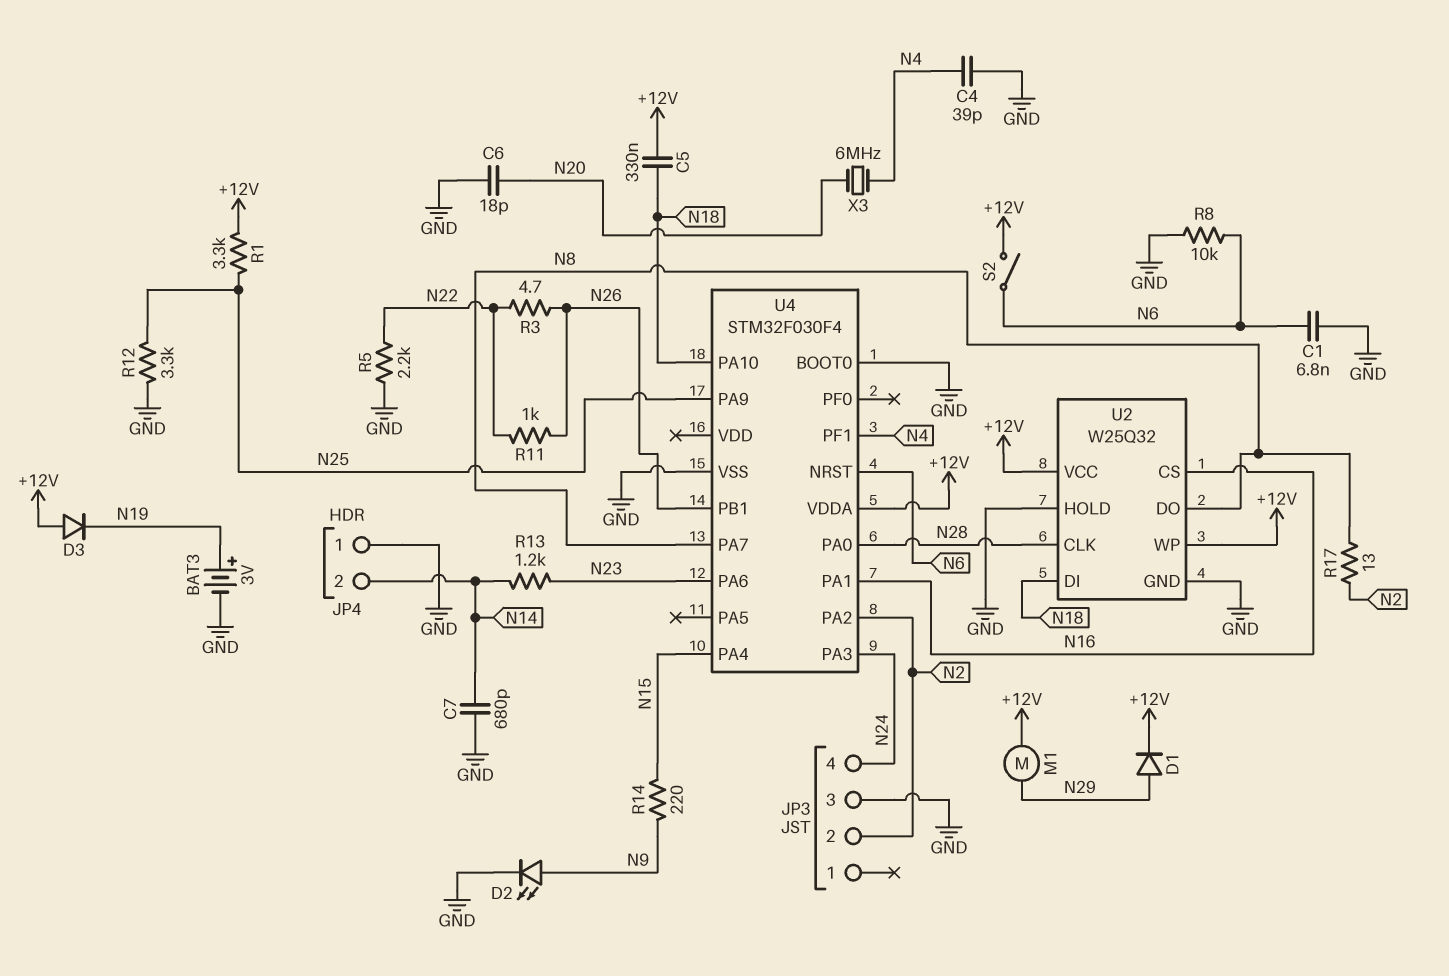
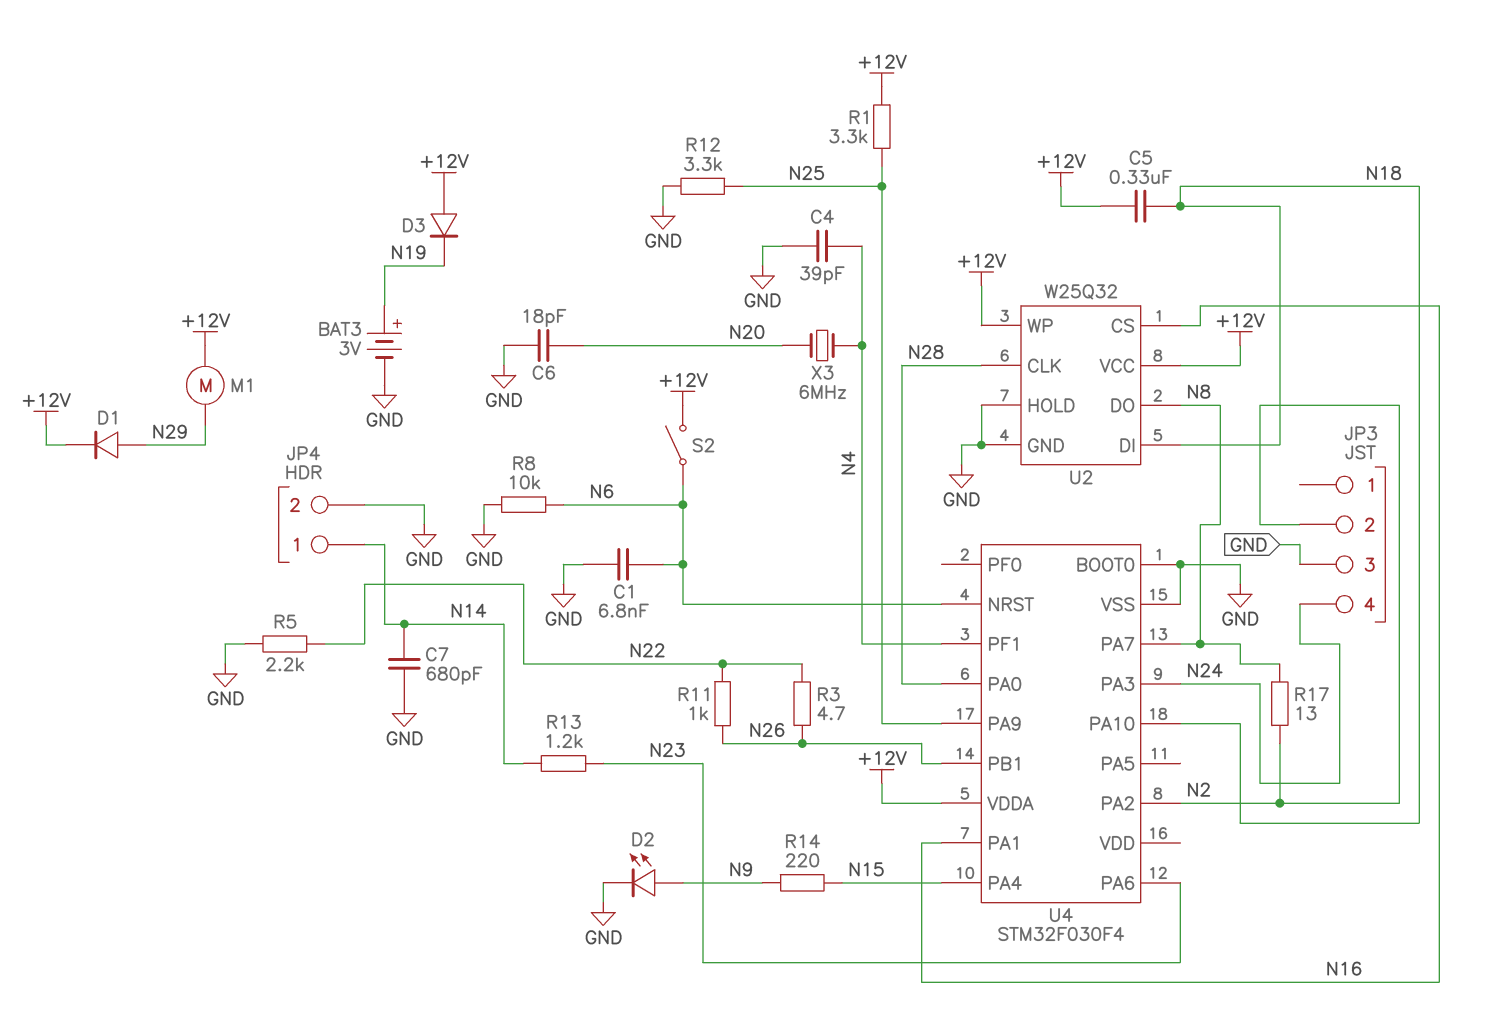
JP4 pin 1: GND -> N14
JP4 pin 2: N14 -> GND

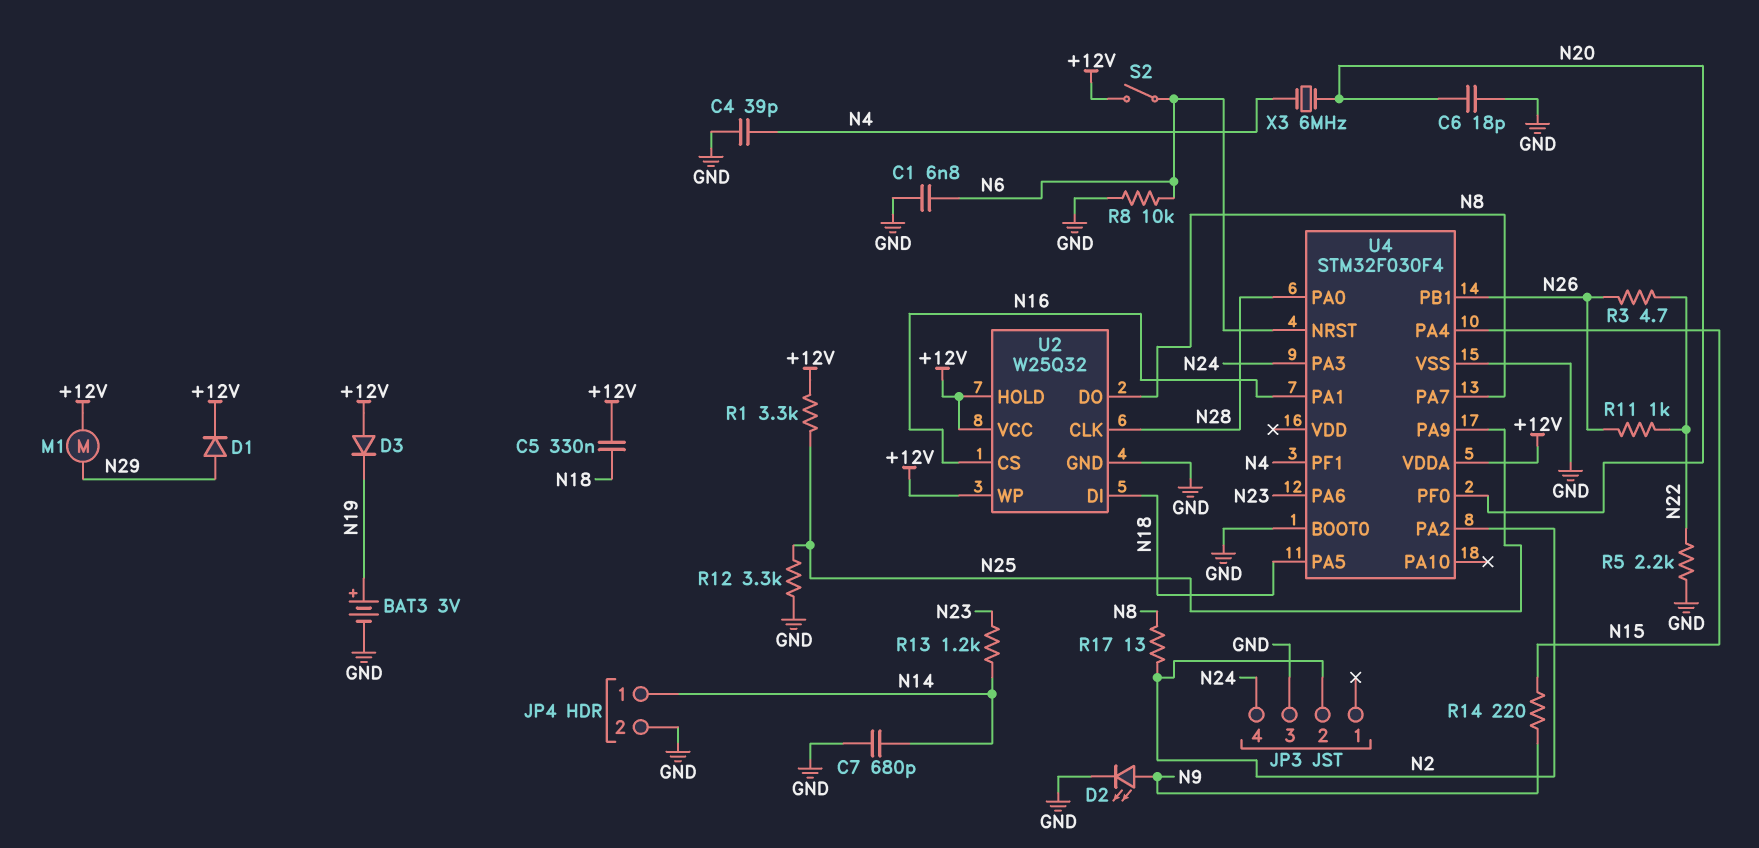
U2 pin HOLD: GND -> +12V
U4 pin PA5: none -> N18
U4 pin PA10: N18 -> none
U4 pin PF0: none -> N20

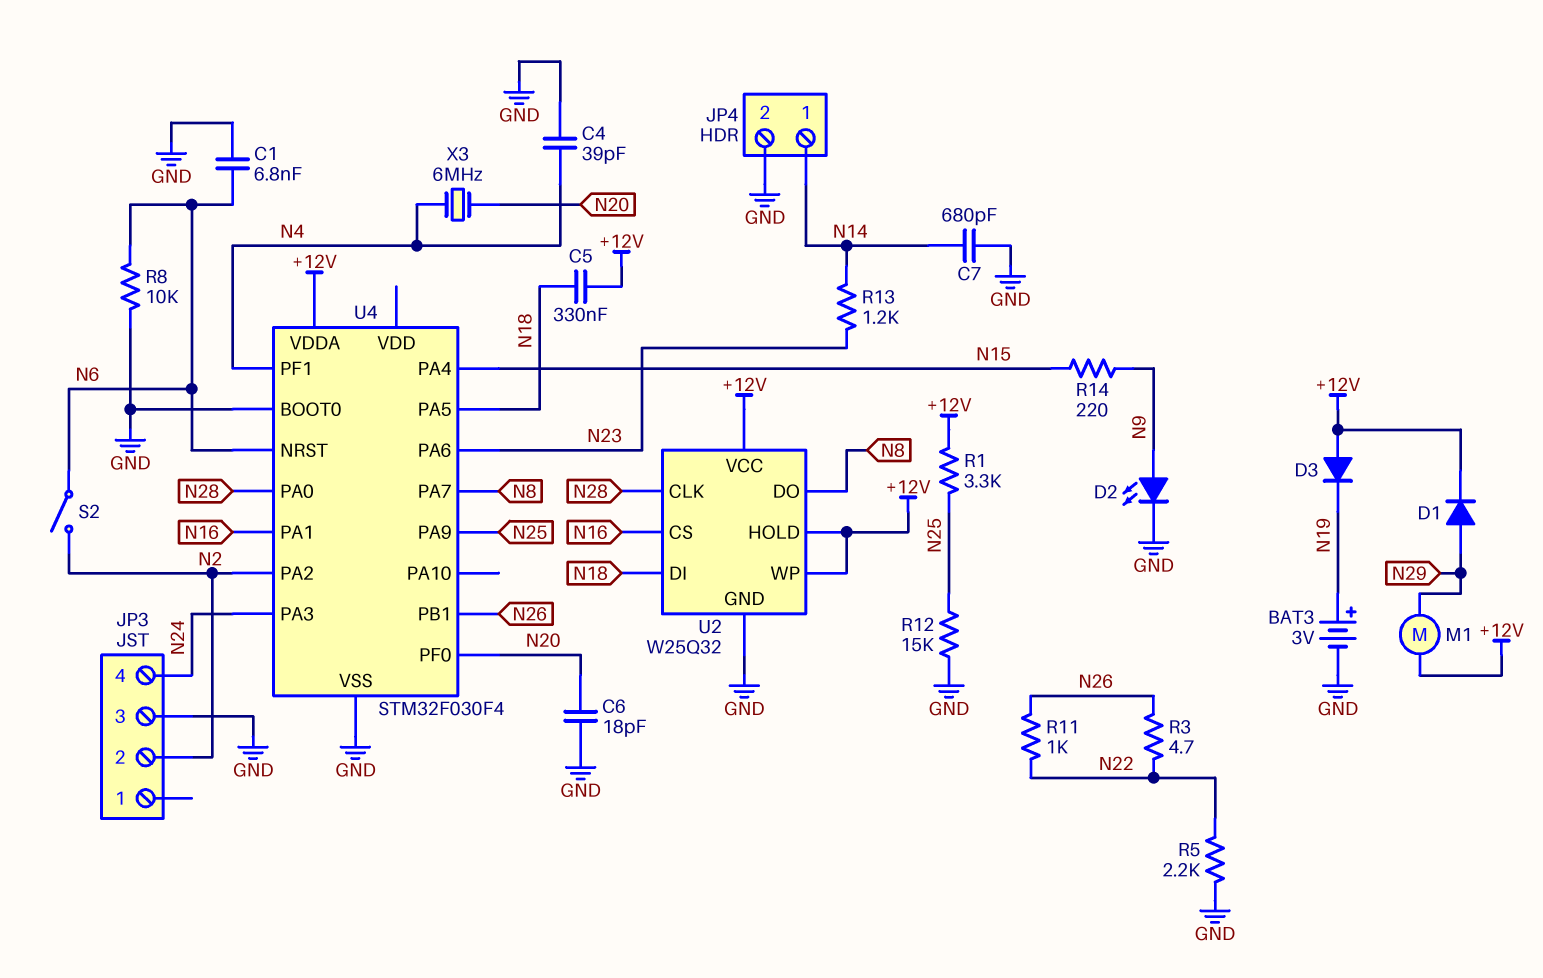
R12: 3.3k (GND, N25) -> 15k (GND, N25)
R17: 13 (N2, N8) -> none
S2: switch (+12V, N6) -> switch (N2, N6)

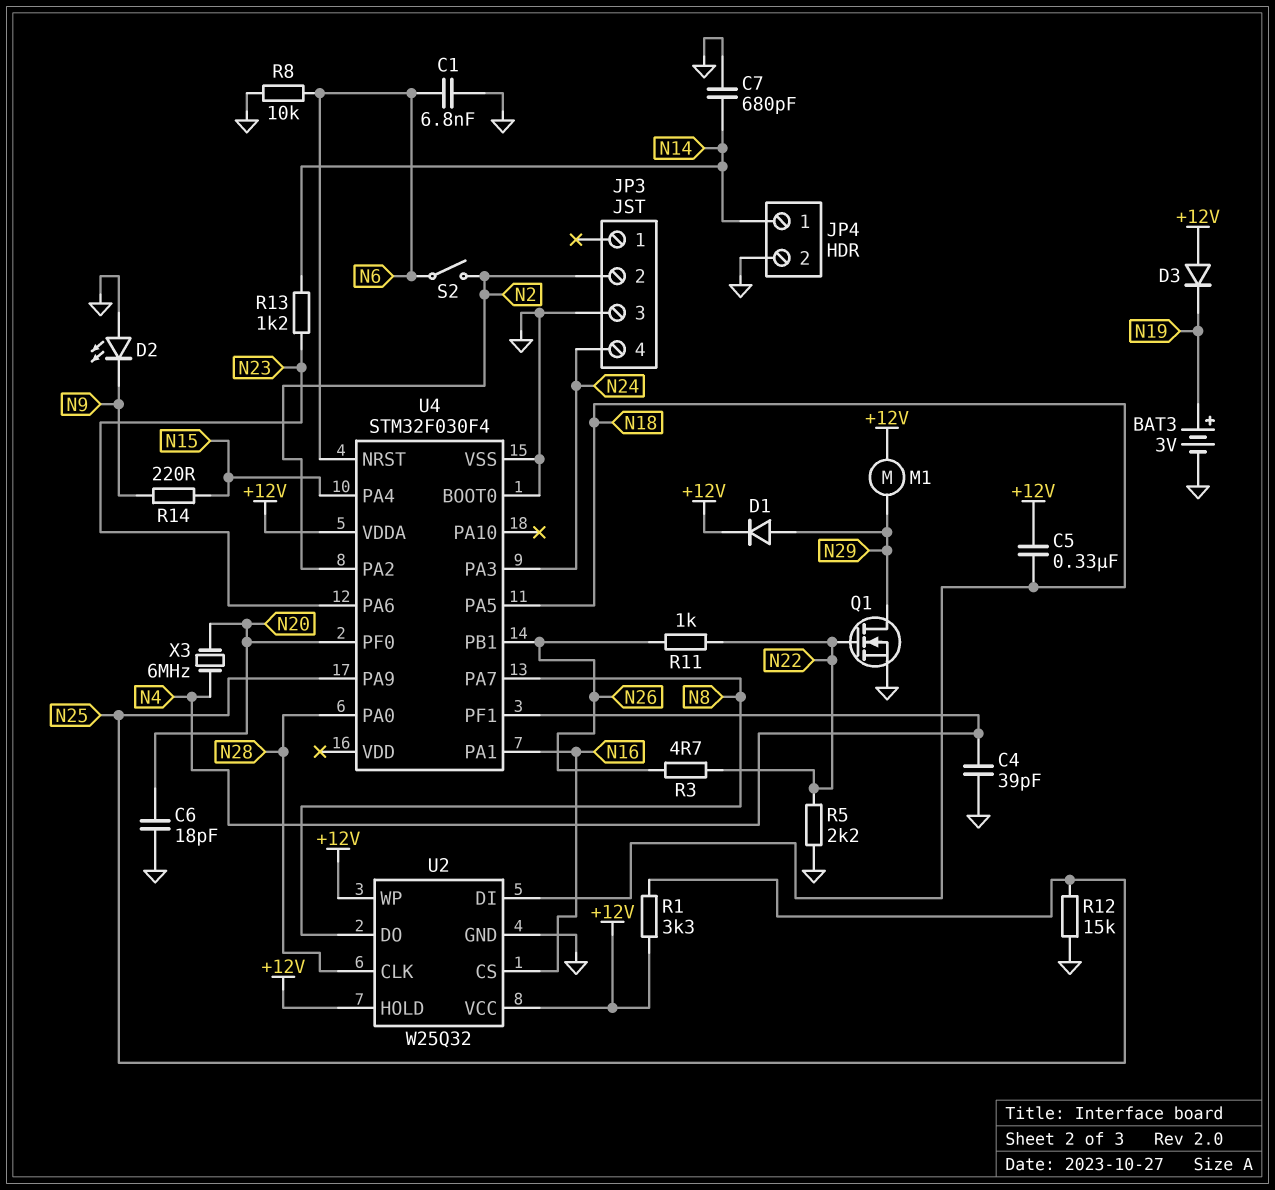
D2: LED (A N9, K GND) -> LED (A GND, K N9)
Q1: none -> NMOS (G N22, D N29, S GND)

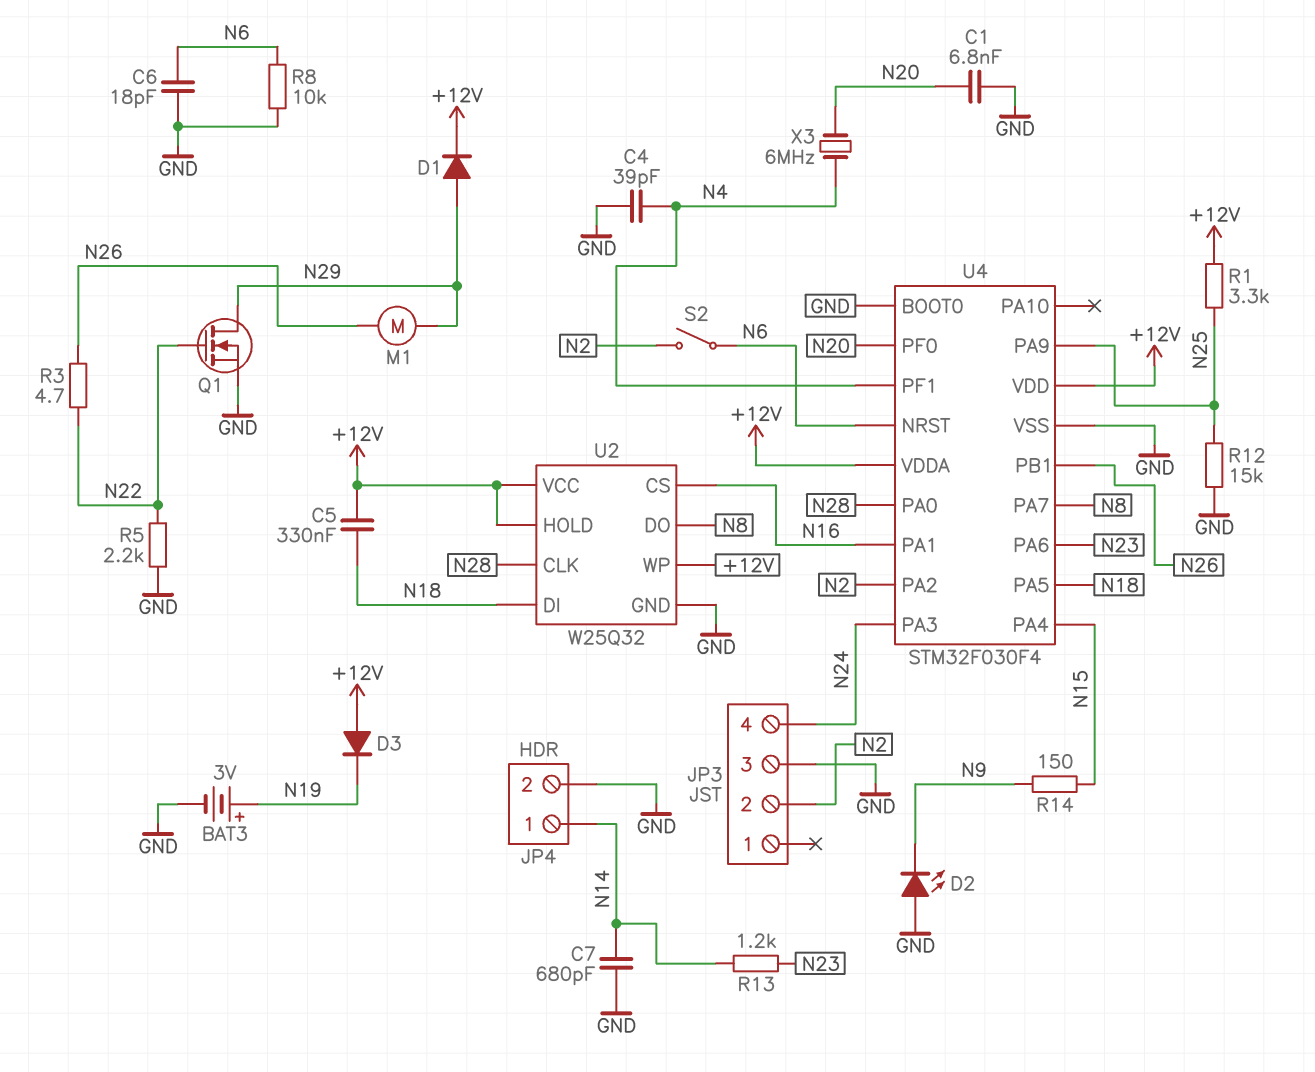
C1: 6.8nF (GND, N6) -> 6.8nF (GND, N20)
C6: 18pF (GND, N20) -> 18pF (GND, N6)
M1: motor (+12V, N29) -> motor (N26, N29)
R11: 1k (N22, N26) -> none
R14: 220 (N9, N15) -> 150 (N9, N15)
U4 pin VDD: none -> +12V

